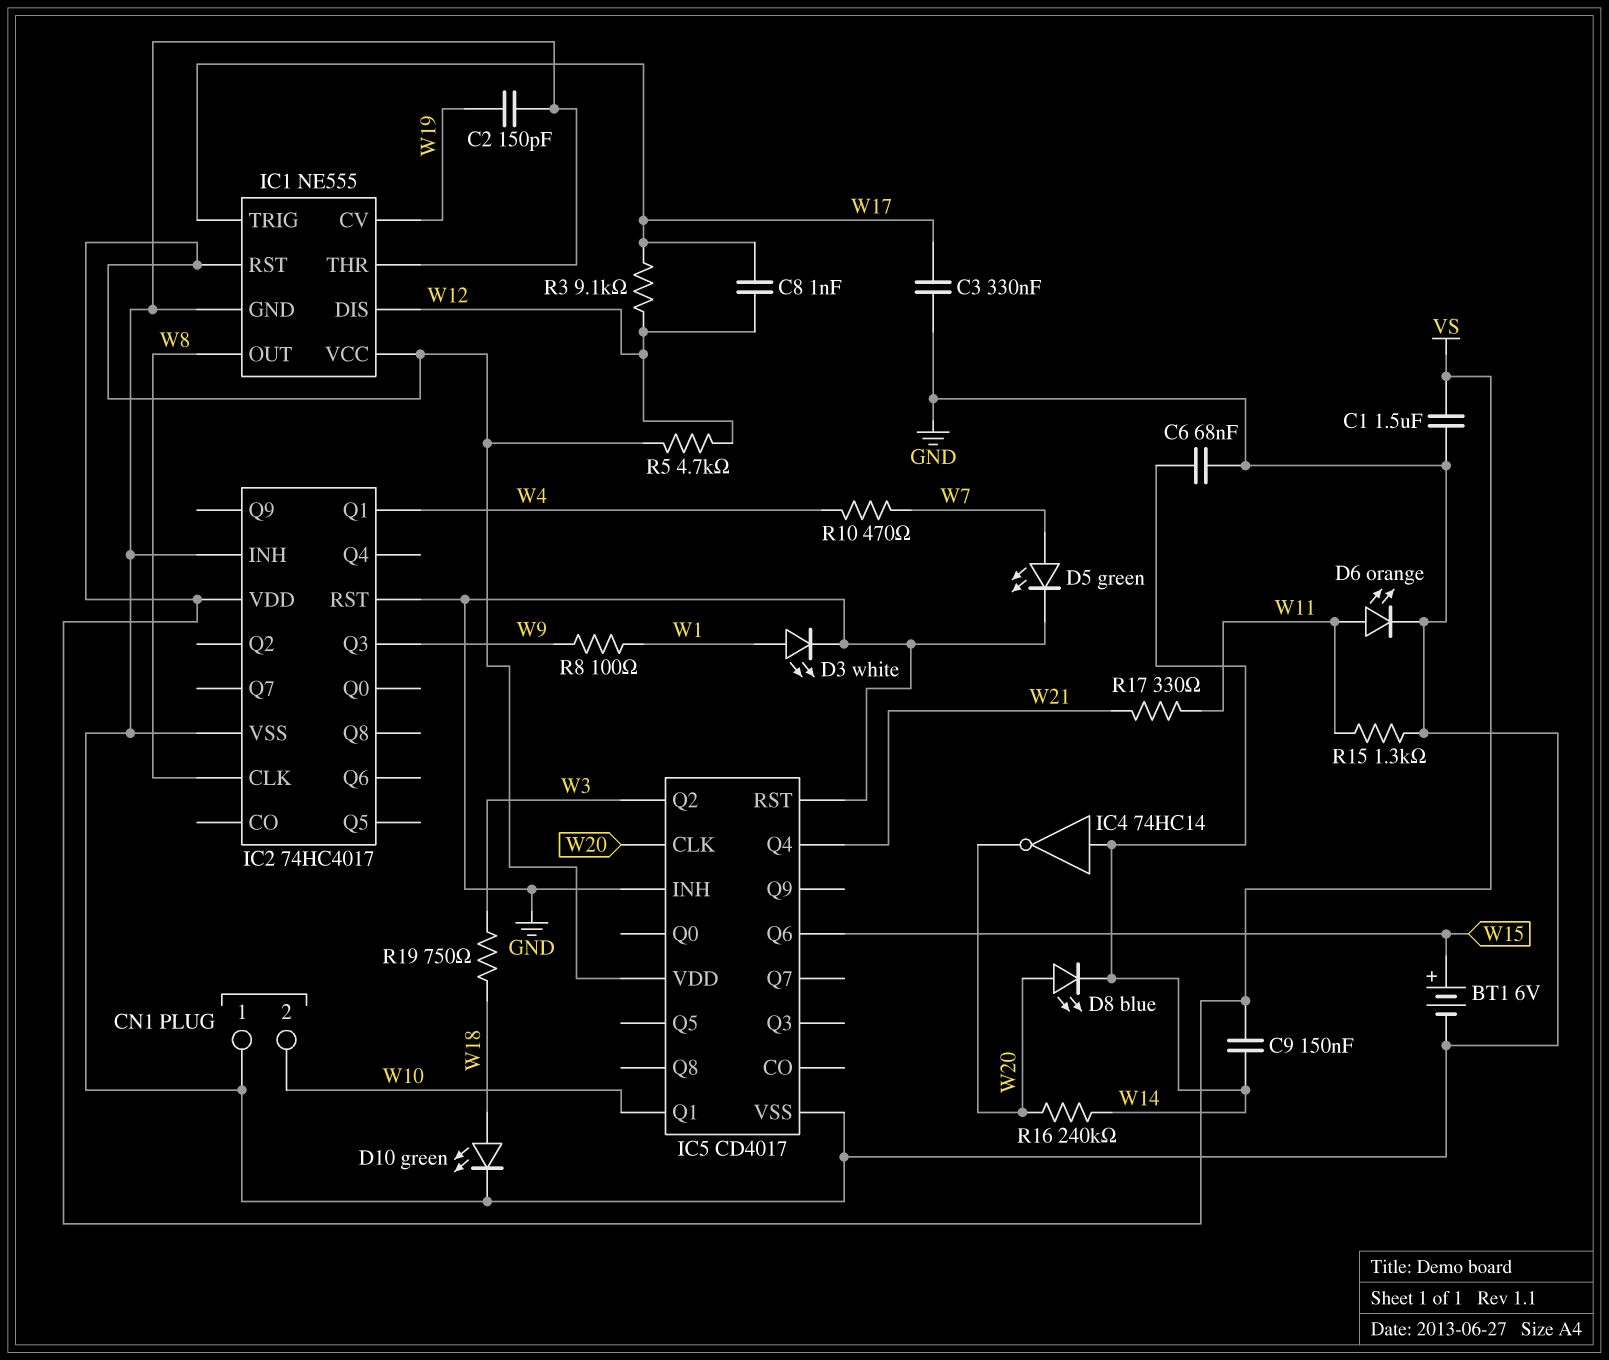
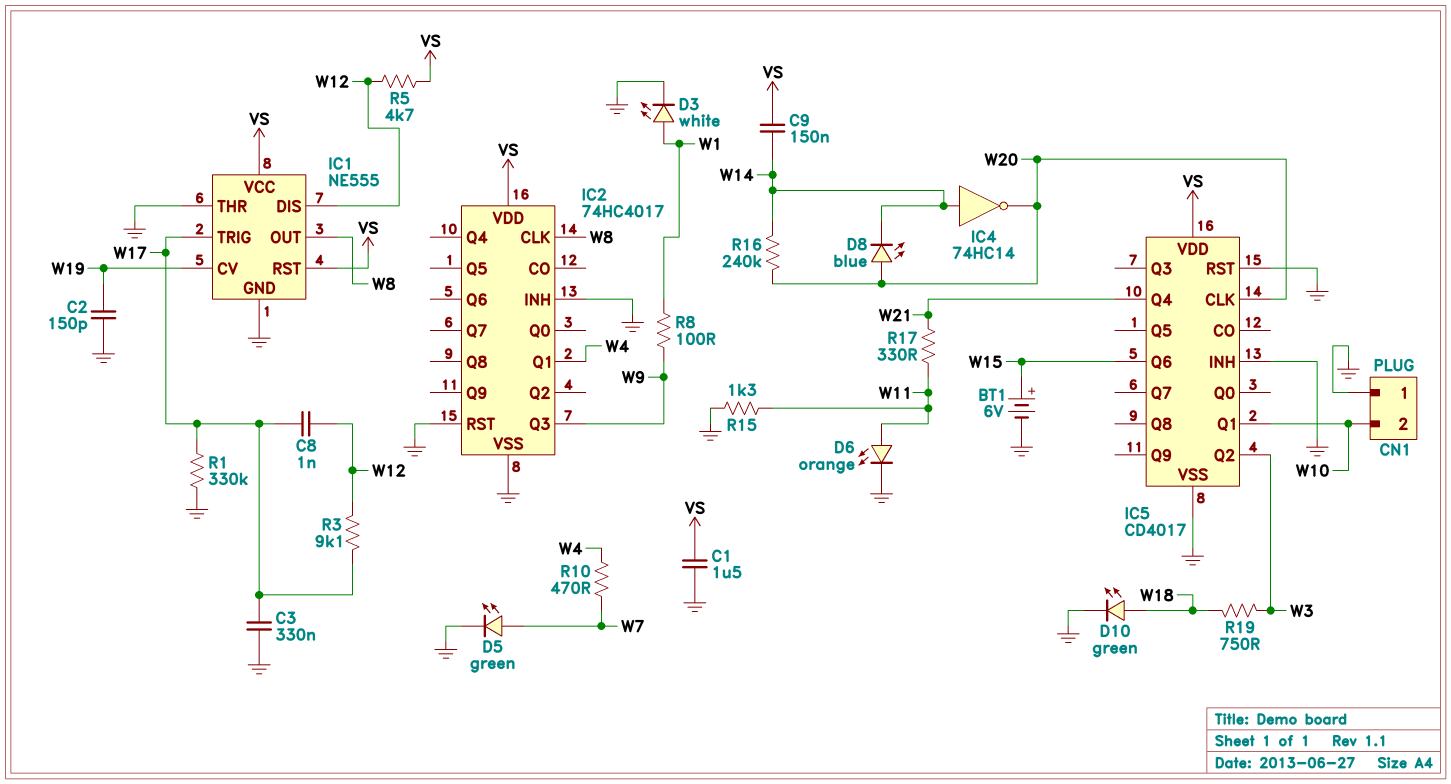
C6: 68nF (GND, W14) -> none
R1: none -> 330k (GND, W17)

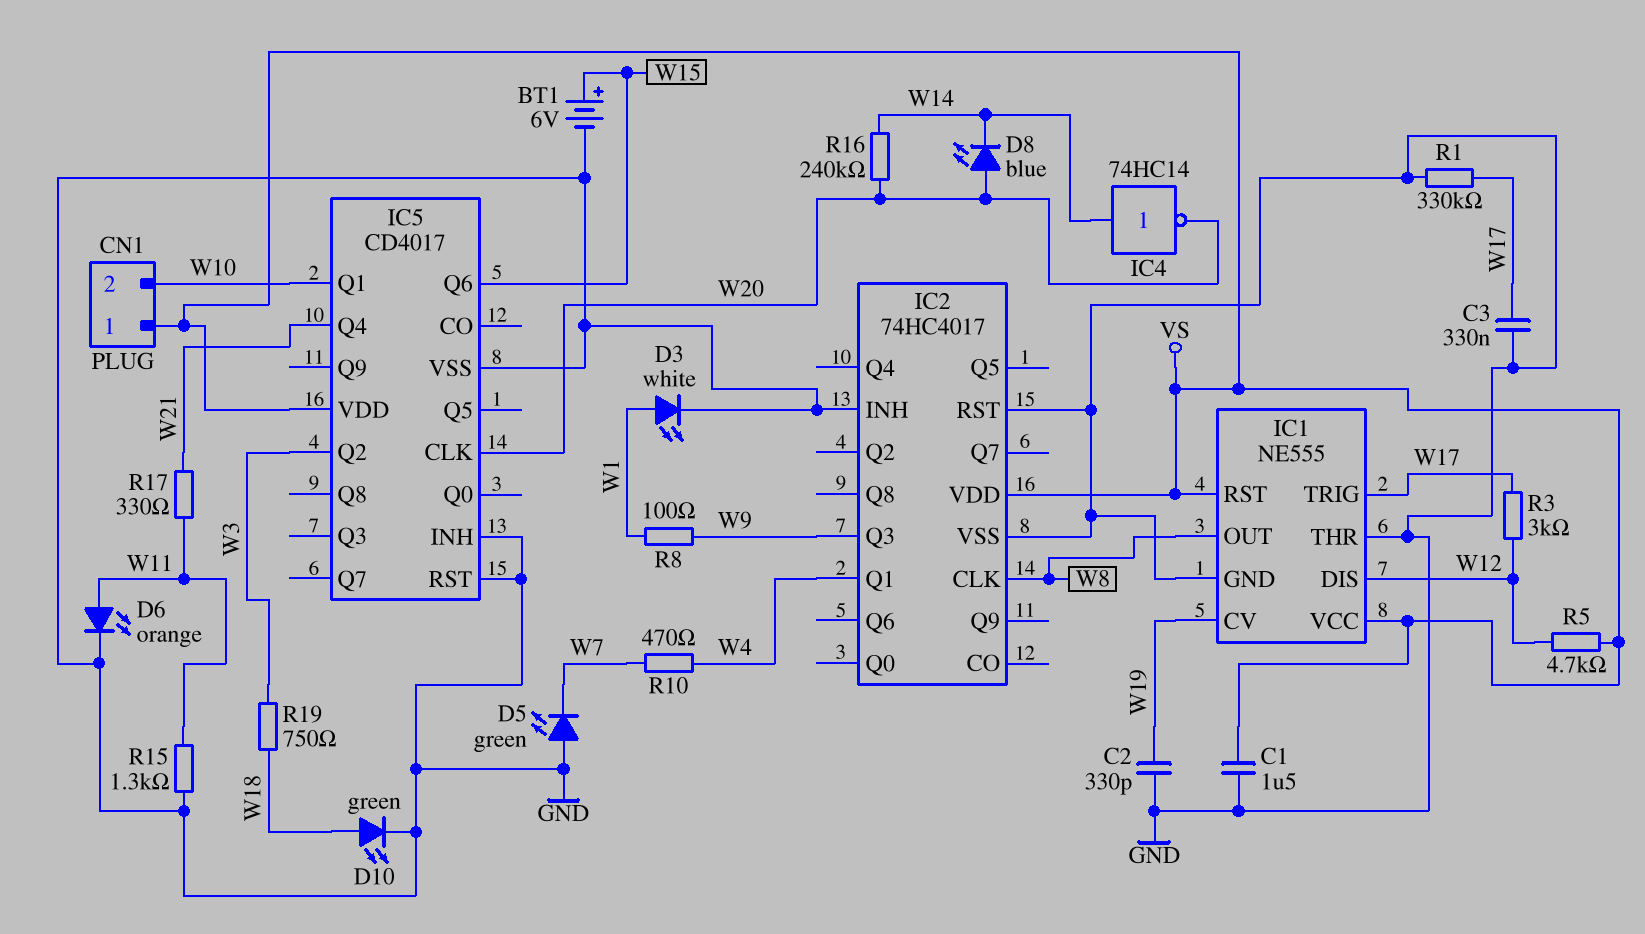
C2: 150pF (GND, W19) -> 330pF (GND, W19)
C8: 1nF (W12, W17) -> none
C9: 150nF (VS, W14) -> none
CN1 pin 1: GND -> VS
D5: LED green (A W7, K GND) -> LED green (A GND, K W7)
R3: 9.1k (W12, W17) -> 3k (W12, W17)

